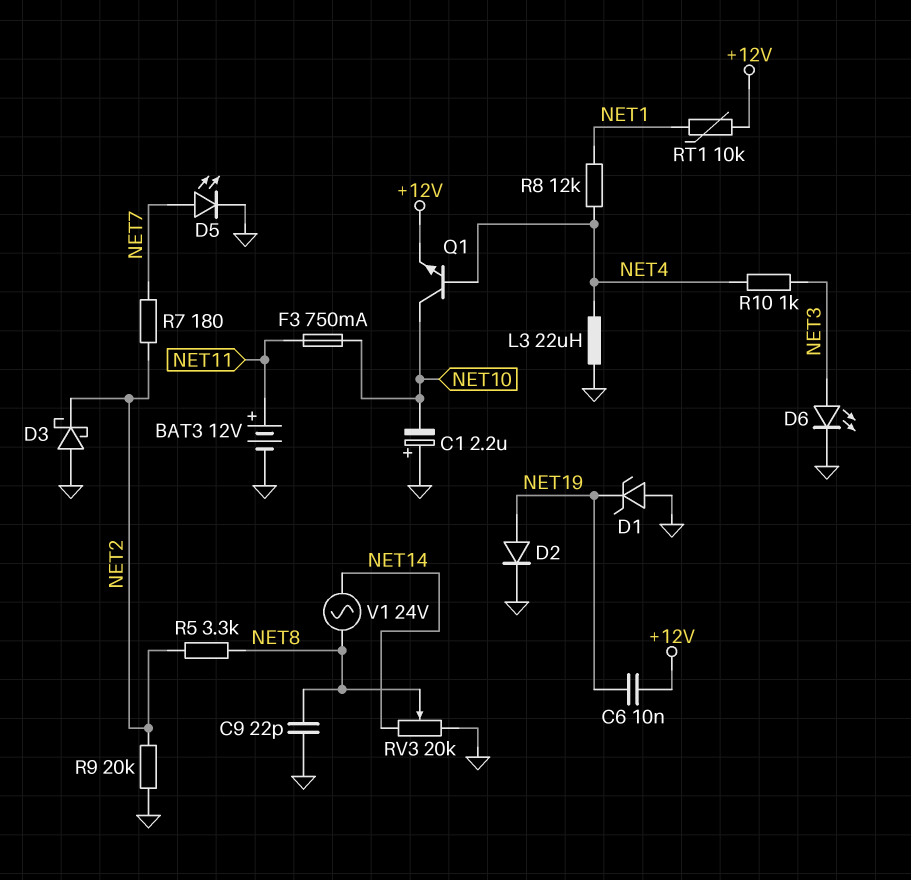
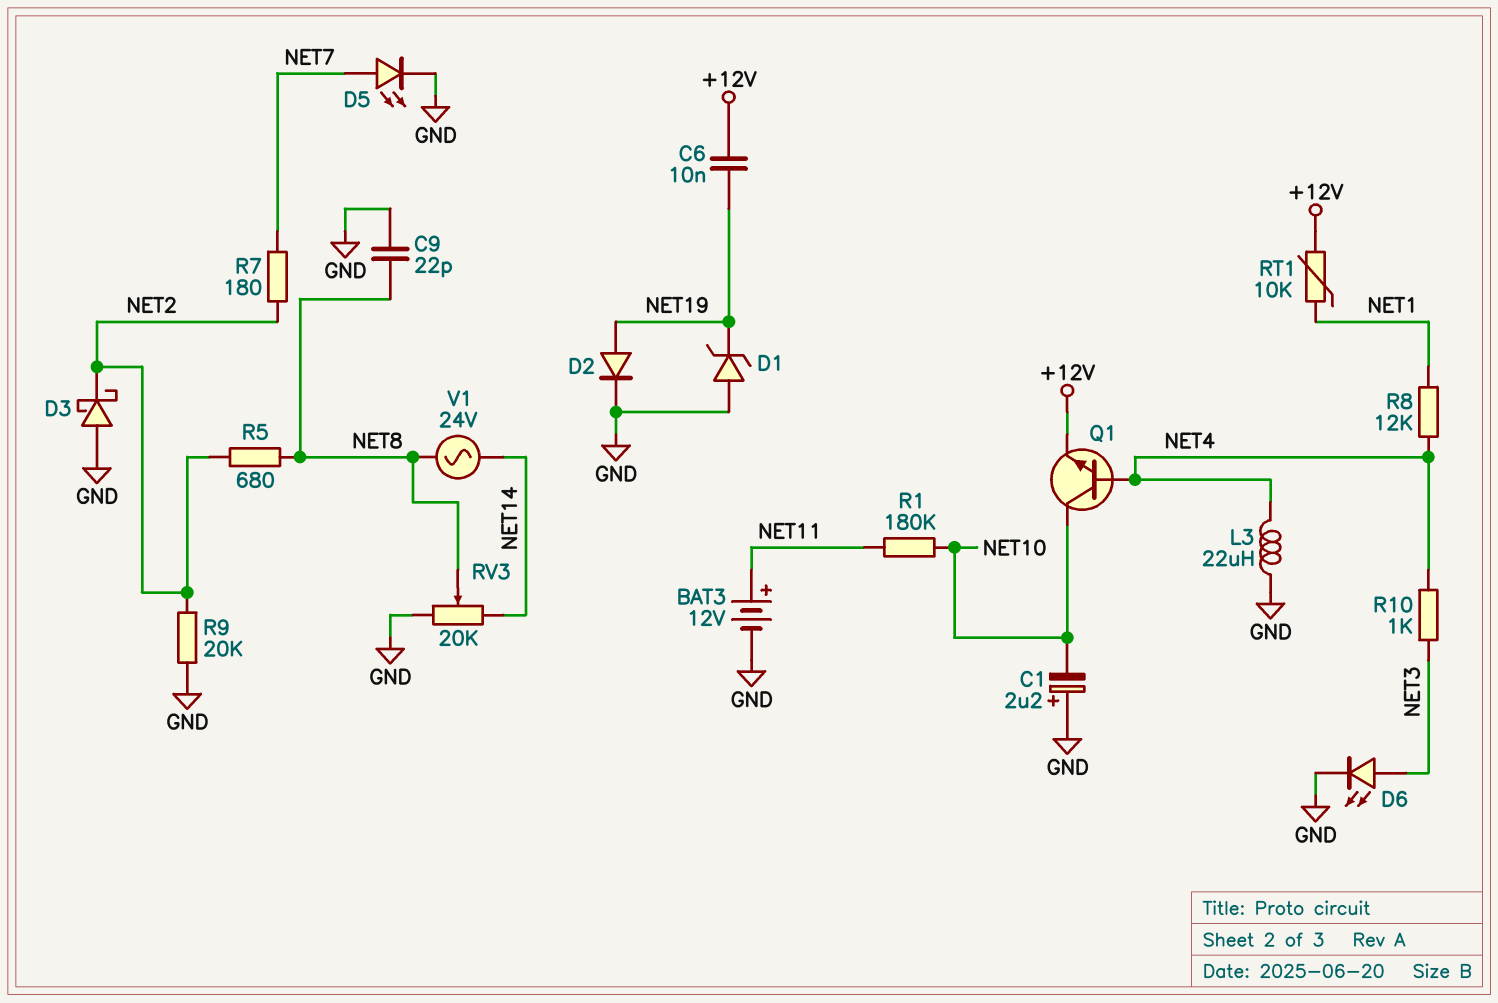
F3: 750mA (NET10, NET11) -> none
R1: none -> 180k (NET10, NET11)
R5: 3.3k (NET2, NET8) -> 680 (NET2, NET8)

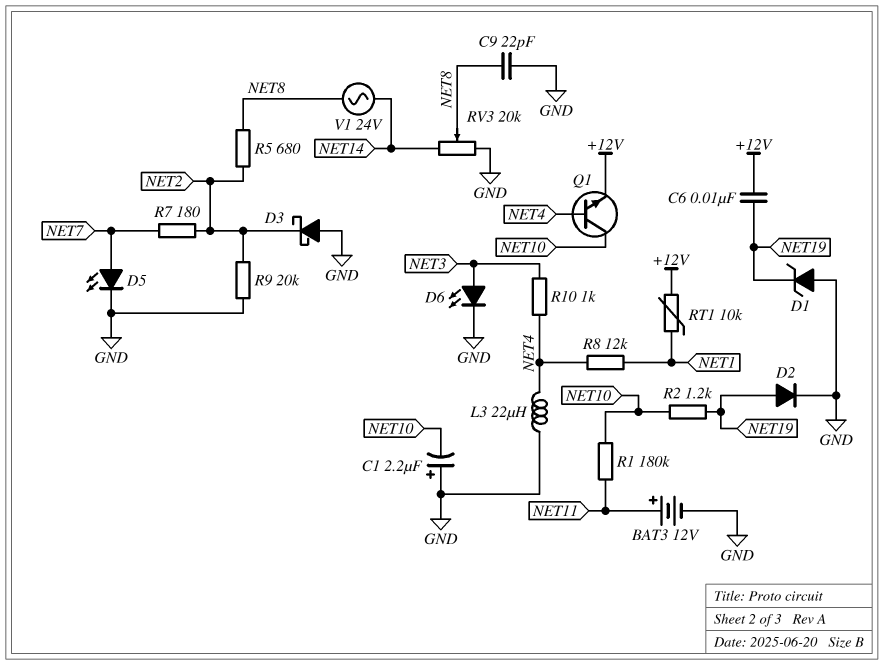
R2: none -> 1.2k (NET10, NET19)

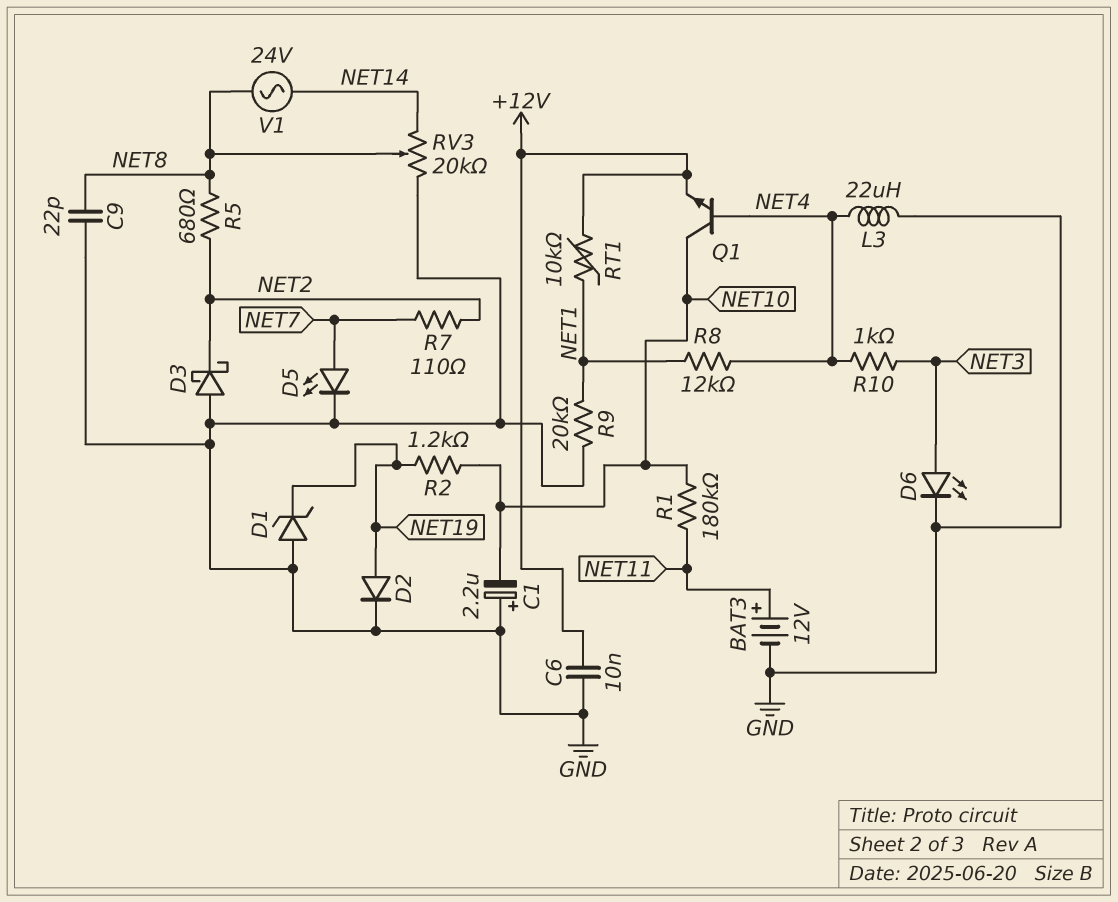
C6: 10nF (+12V, NET19) -> 10nF (+12V, GND)
R7: 180 (NET2, NET7) -> 110 (NET2, NET7)
R9: 20k (GND, NET2) -> 20k (GND, NET1)

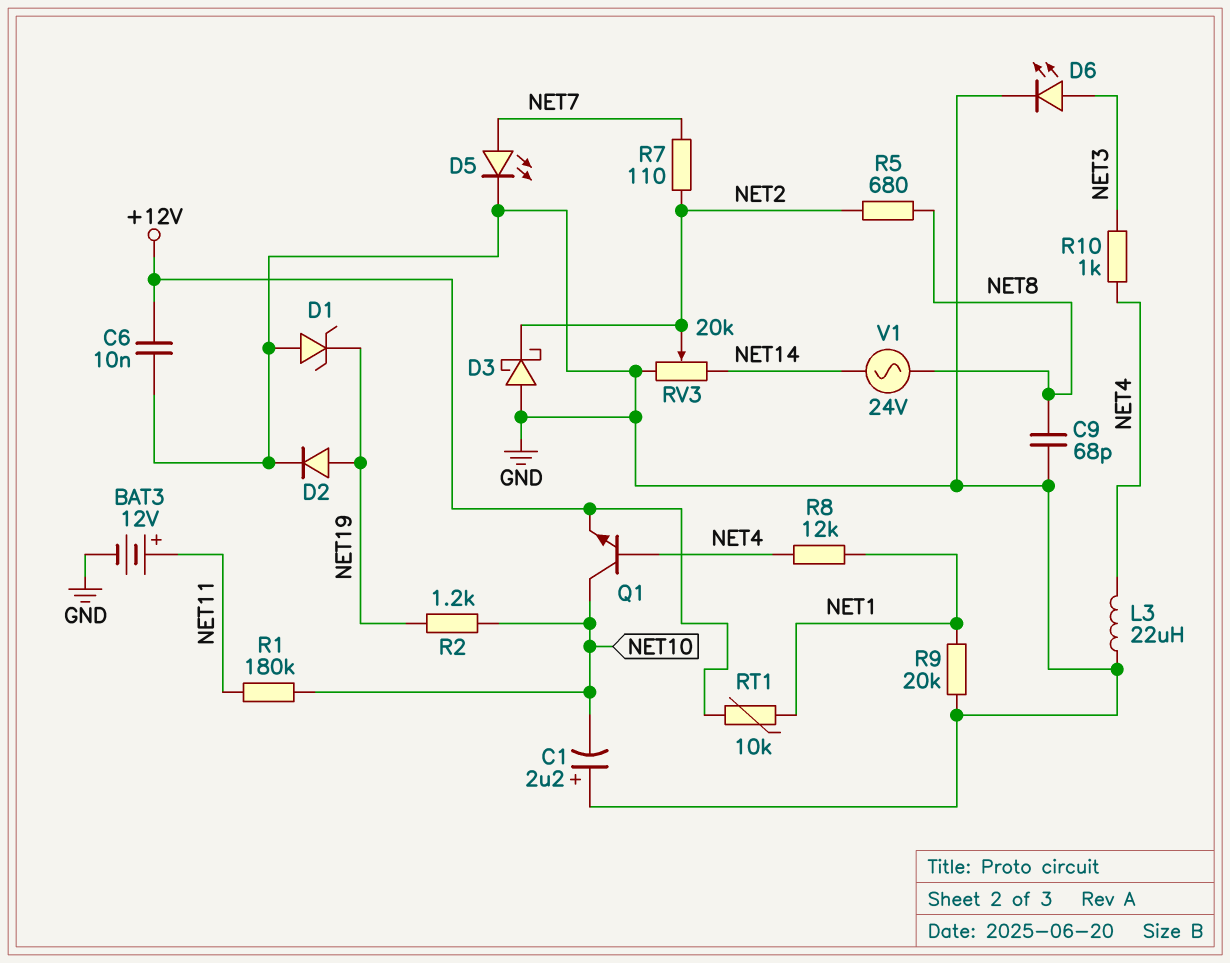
C9: 22pF (GND, NET8) -> 68pF (GND, NET8)
RV3: 20k (GND, NET14, wiper NET8) -> 20k (GND, NET14, wiper NET2)

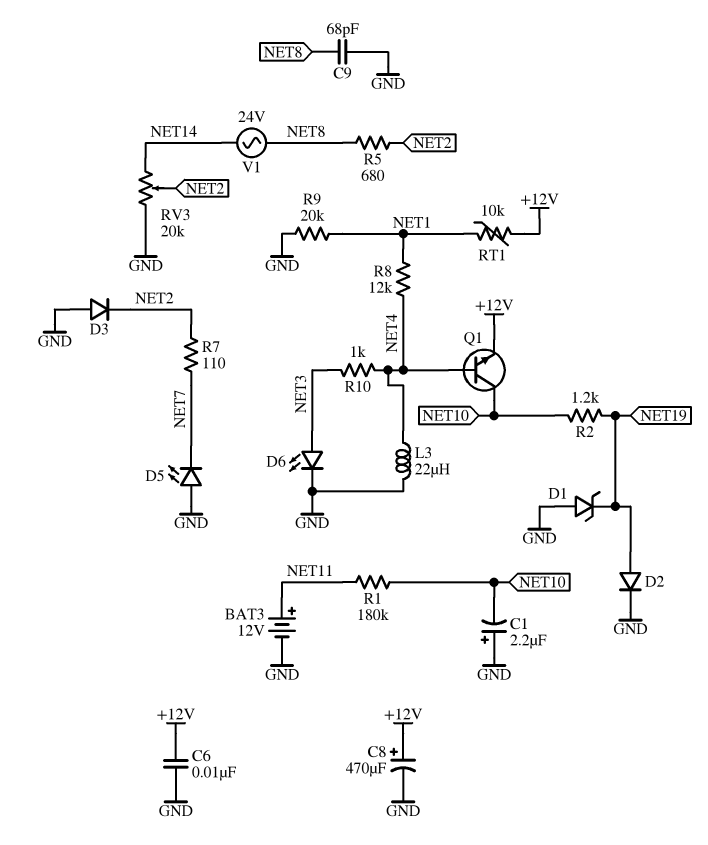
C8: none -> 470uF (plus +12V, minus GND)
D3: schottky (A GND, K NET2) -> diode (A GND, K NET2)
D5: LED (A NET7, K GND) -> LED (A GND, K NET7)

